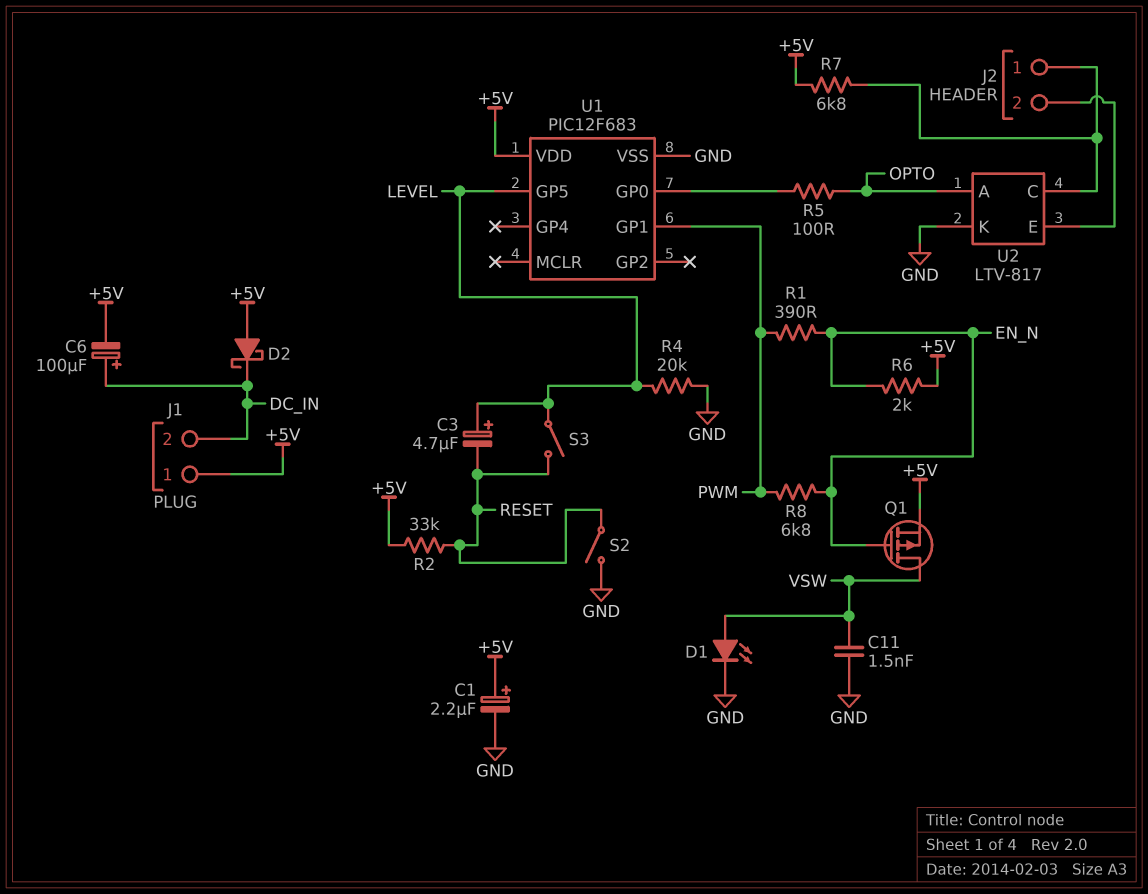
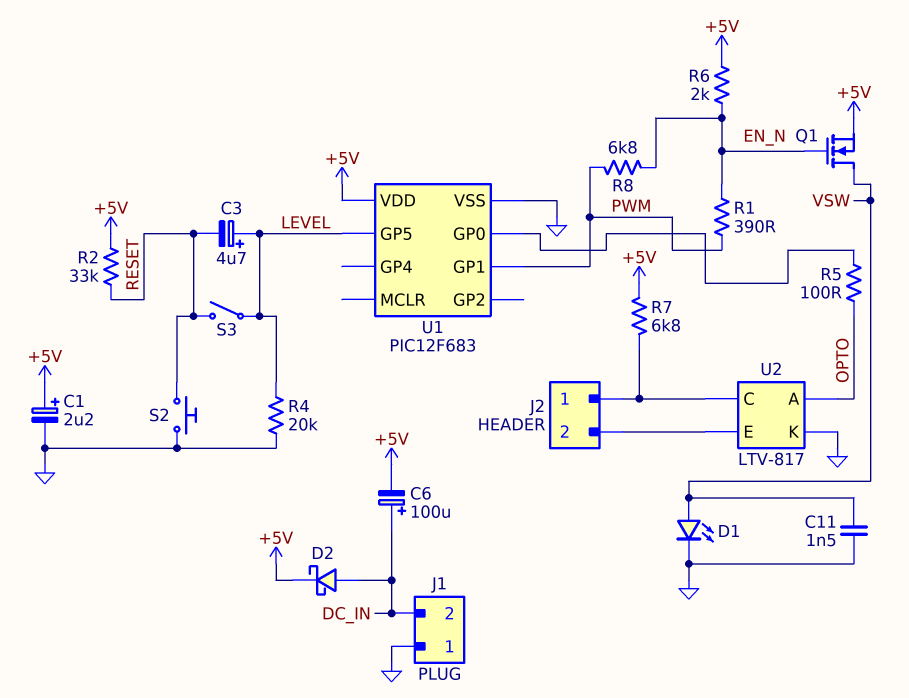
D2: schottky (A +5V, K DC_IN) -> schottky (A DC_IN, K +5V)
J1 pin 1: +5V -> GND
Q1: PMOS (G EN_N, D VSW, S +5V) -> NMOS (G EN_N, D VSW, S +5V)
S2: switch (GND, RESET) -> button (GND, RESET)

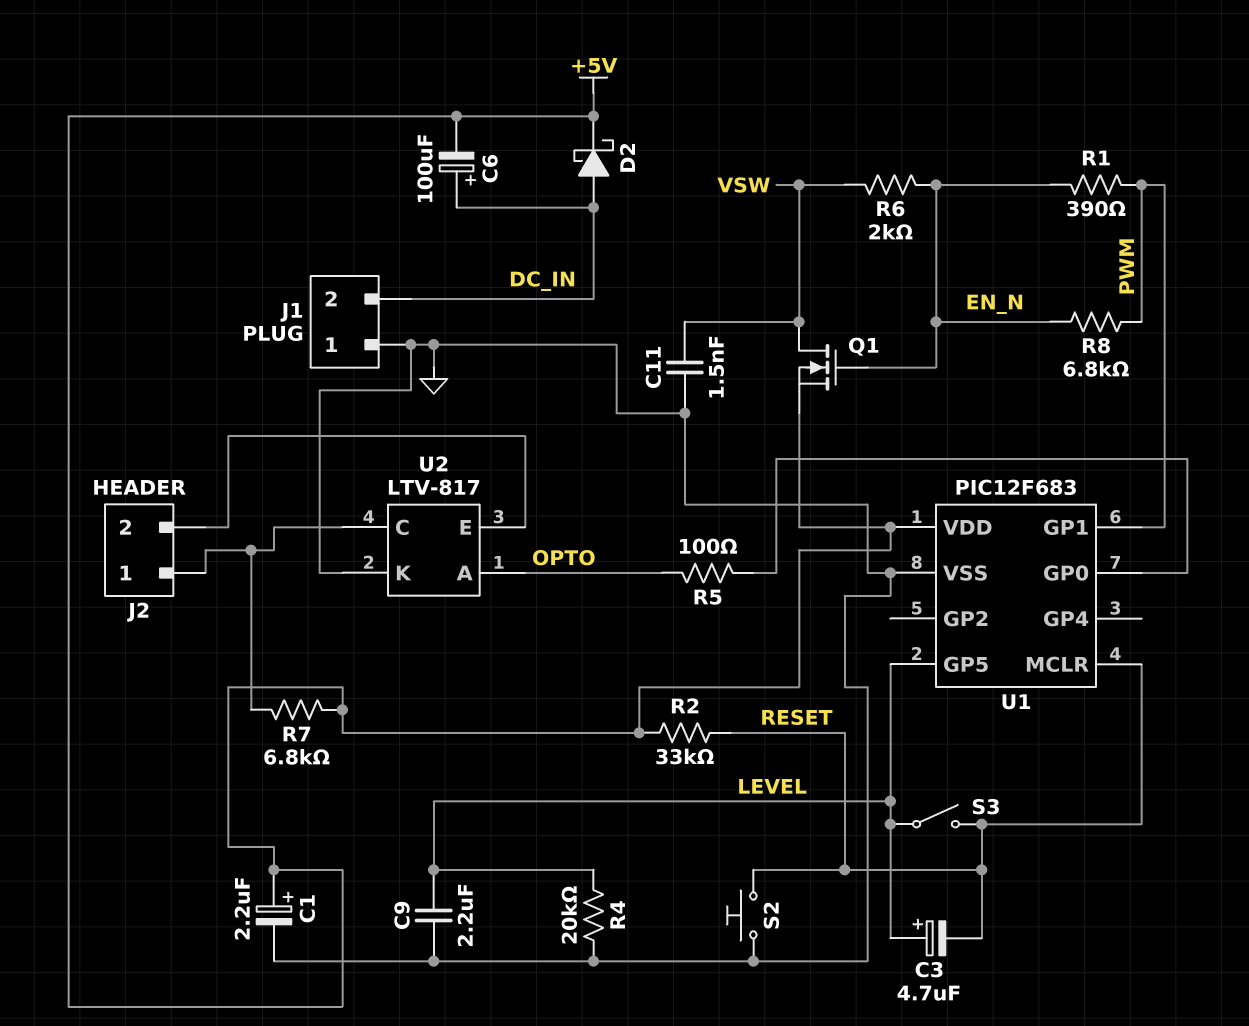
C9: none -> 2.2uF (GND, LEVEL)
D1: LED (A VSW, K GND) -> none
R6: 2k (+5V, EN_N) -> 2k (EN_N, VSW)
U1 pin MCLR: none -> RESET

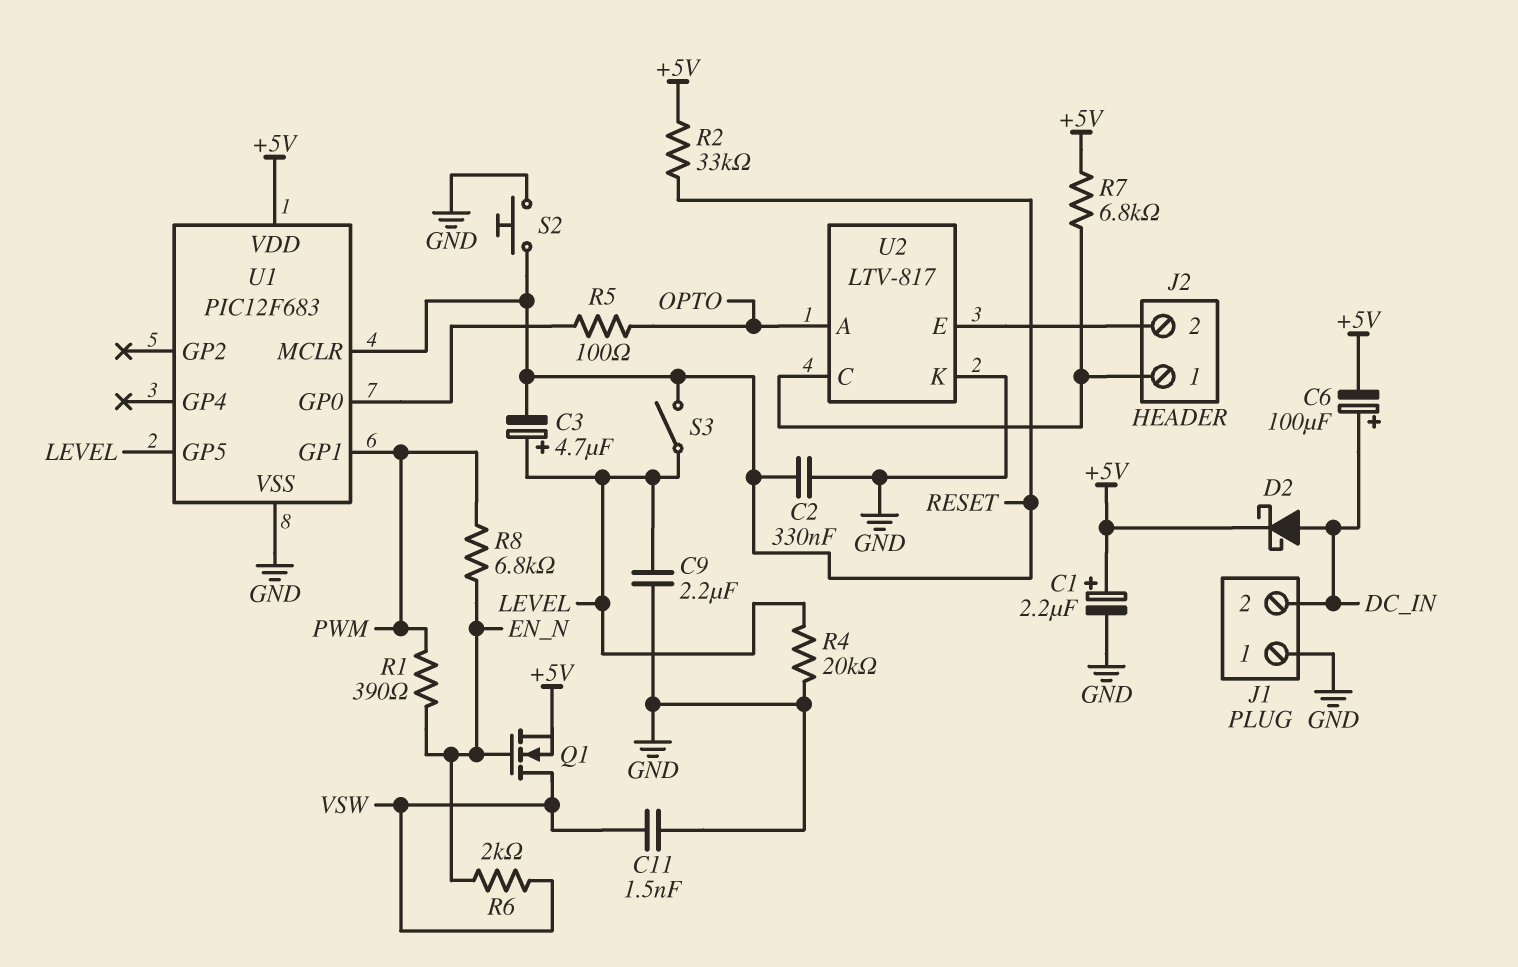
C2: none -> 330nF (GND, RESET)

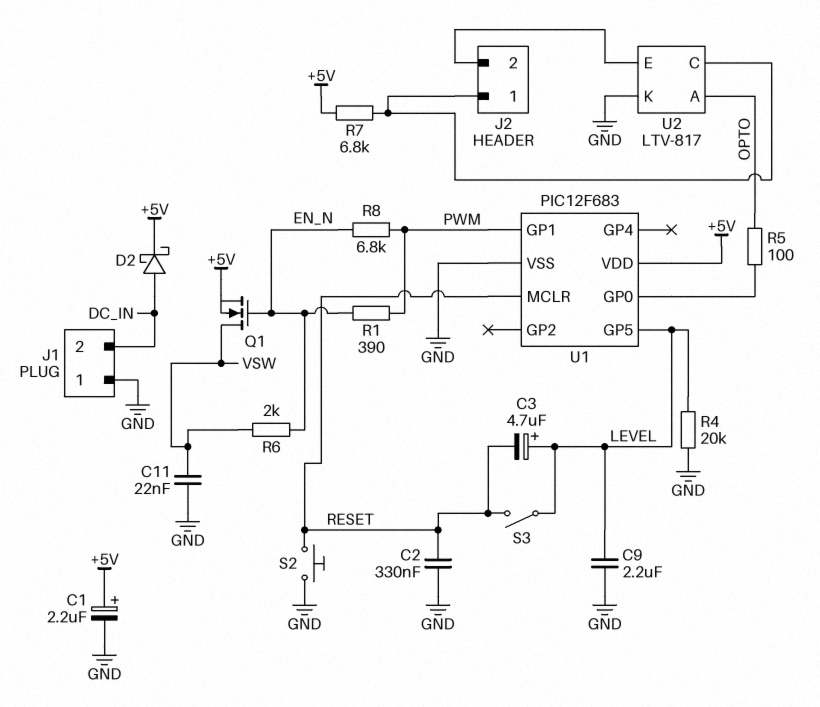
C6: 100uF (plus DC_IN, minus +5V) -> none
C11: 1.5nF (GND, VSW) -> 22nF (GND, VSW)
R2: 33k (+5V, RESET) -> none

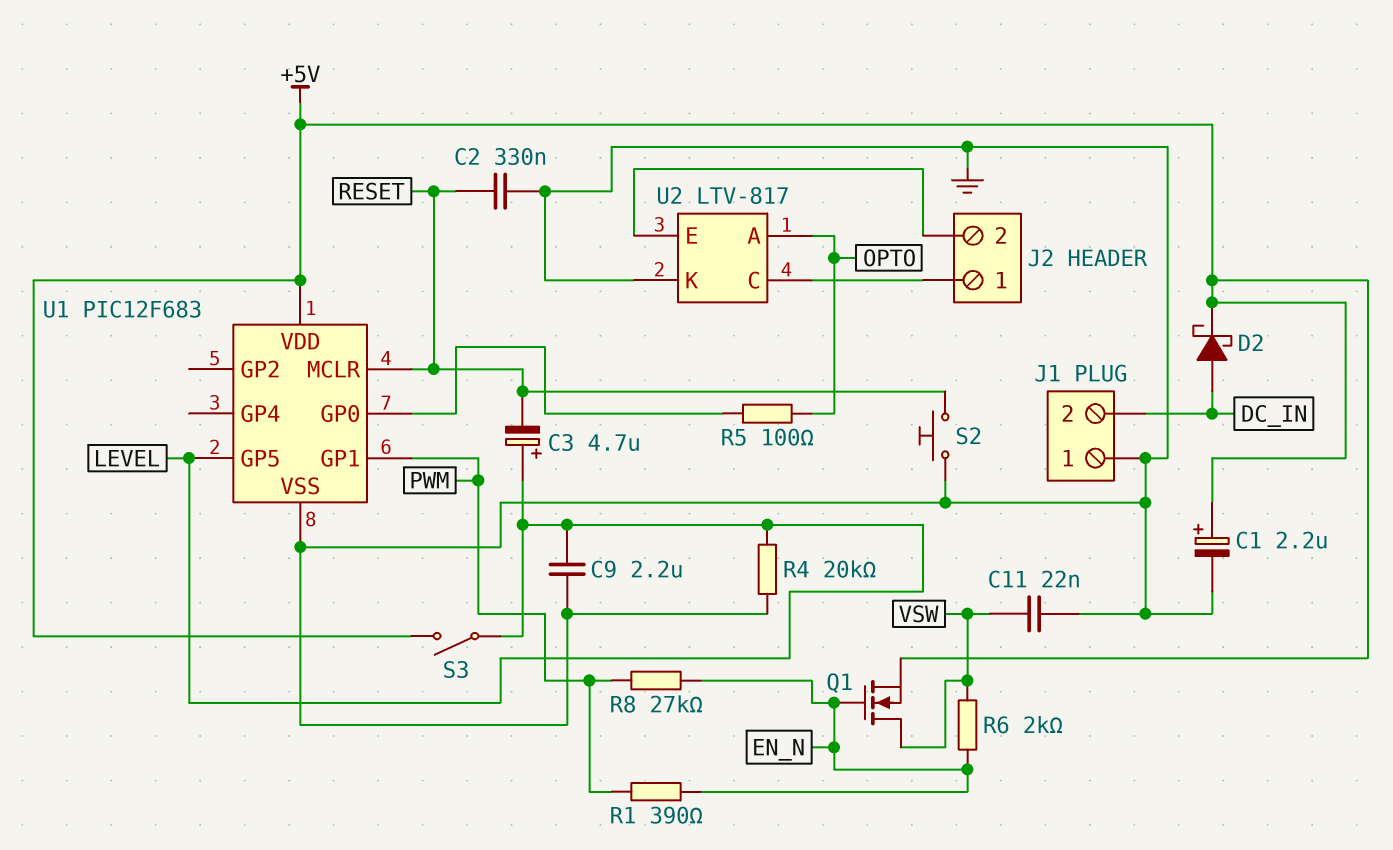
R7: 6.8k (+5V, J2/1) -> none
R8: 6.8k (EN_N, PWM) -> 27k (EN_N, PWM)
S3: switch (LEVEL, RESET) -> switch (+5V, LEVEL)

